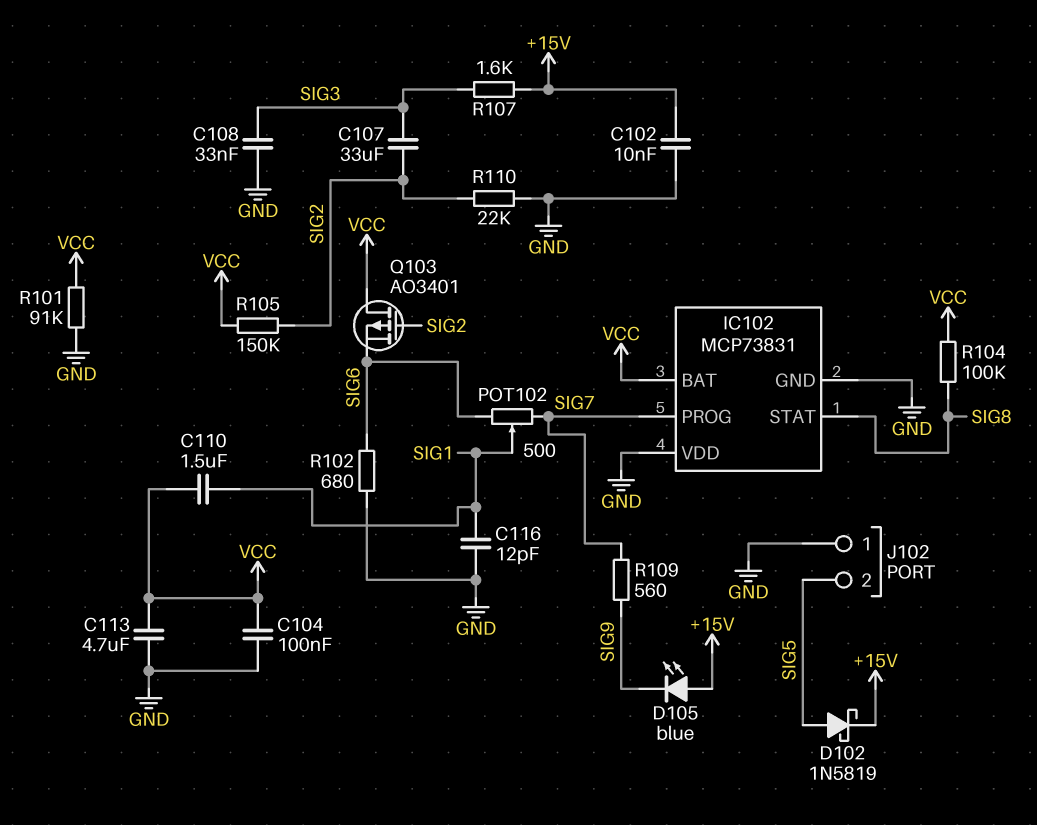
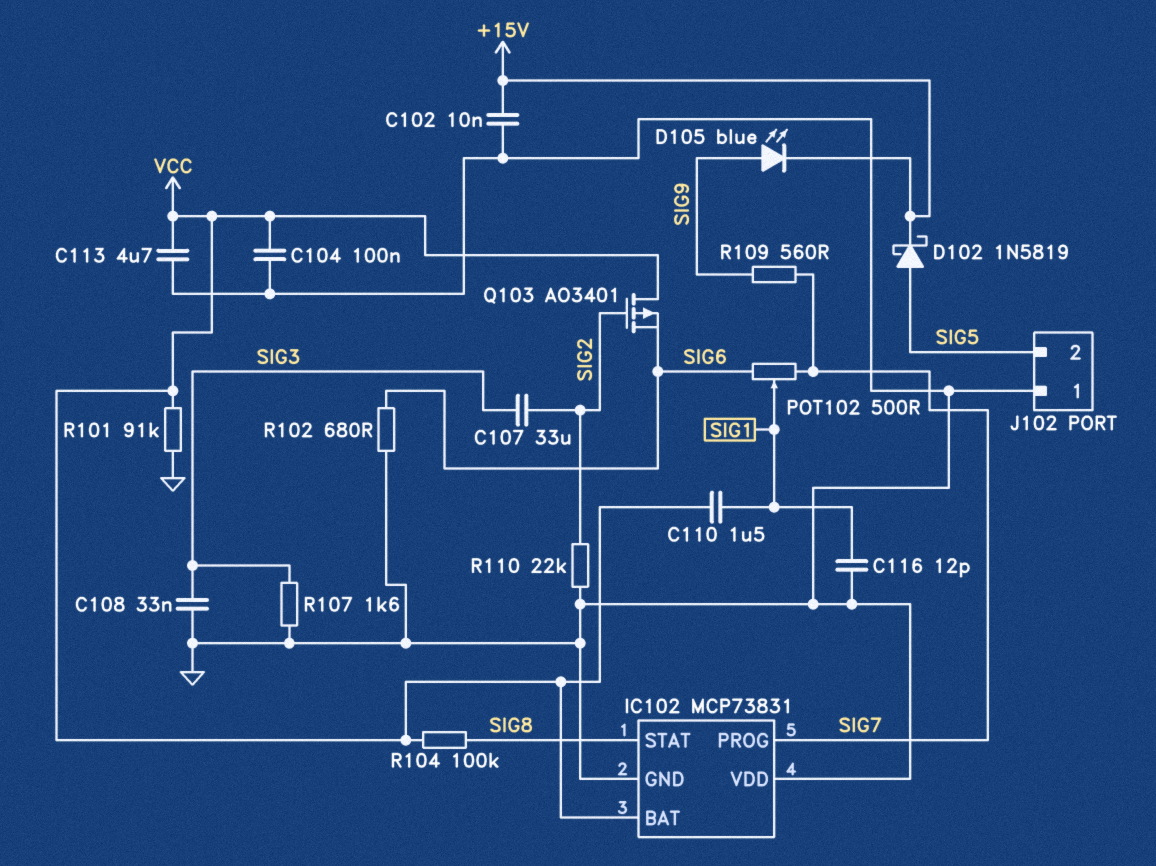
D105: LED blue (A +15V, K SIG9) -> LED blue (A SIG9, K +15V)
R105: 150k (SIG2, VCC) -> none
R107: 1.6k (+15V, SIG3) -> 1.6k (GND, SIG3)

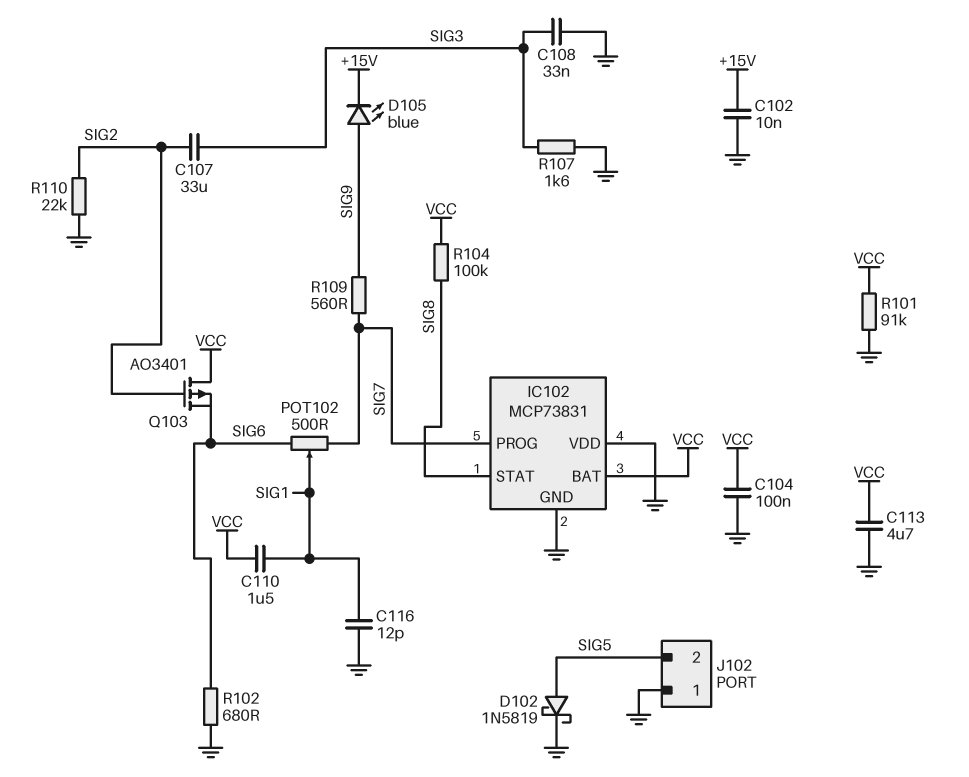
D102: schottky 1N5819 (A SIG5, K +15V) -> schottky 1N5819 (A SIG5, K GND)

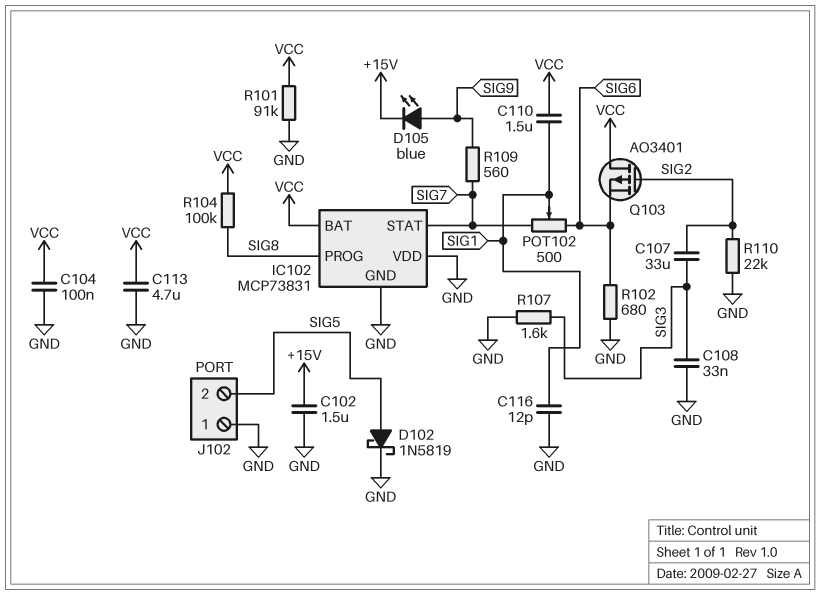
C102: 10nF (+15V, GND) -> 1.5uF (+15V, GND)
IC102 pin PROG: SIG7 -> SIG8
IC102 pin STAT: SIG8 -> SIG7

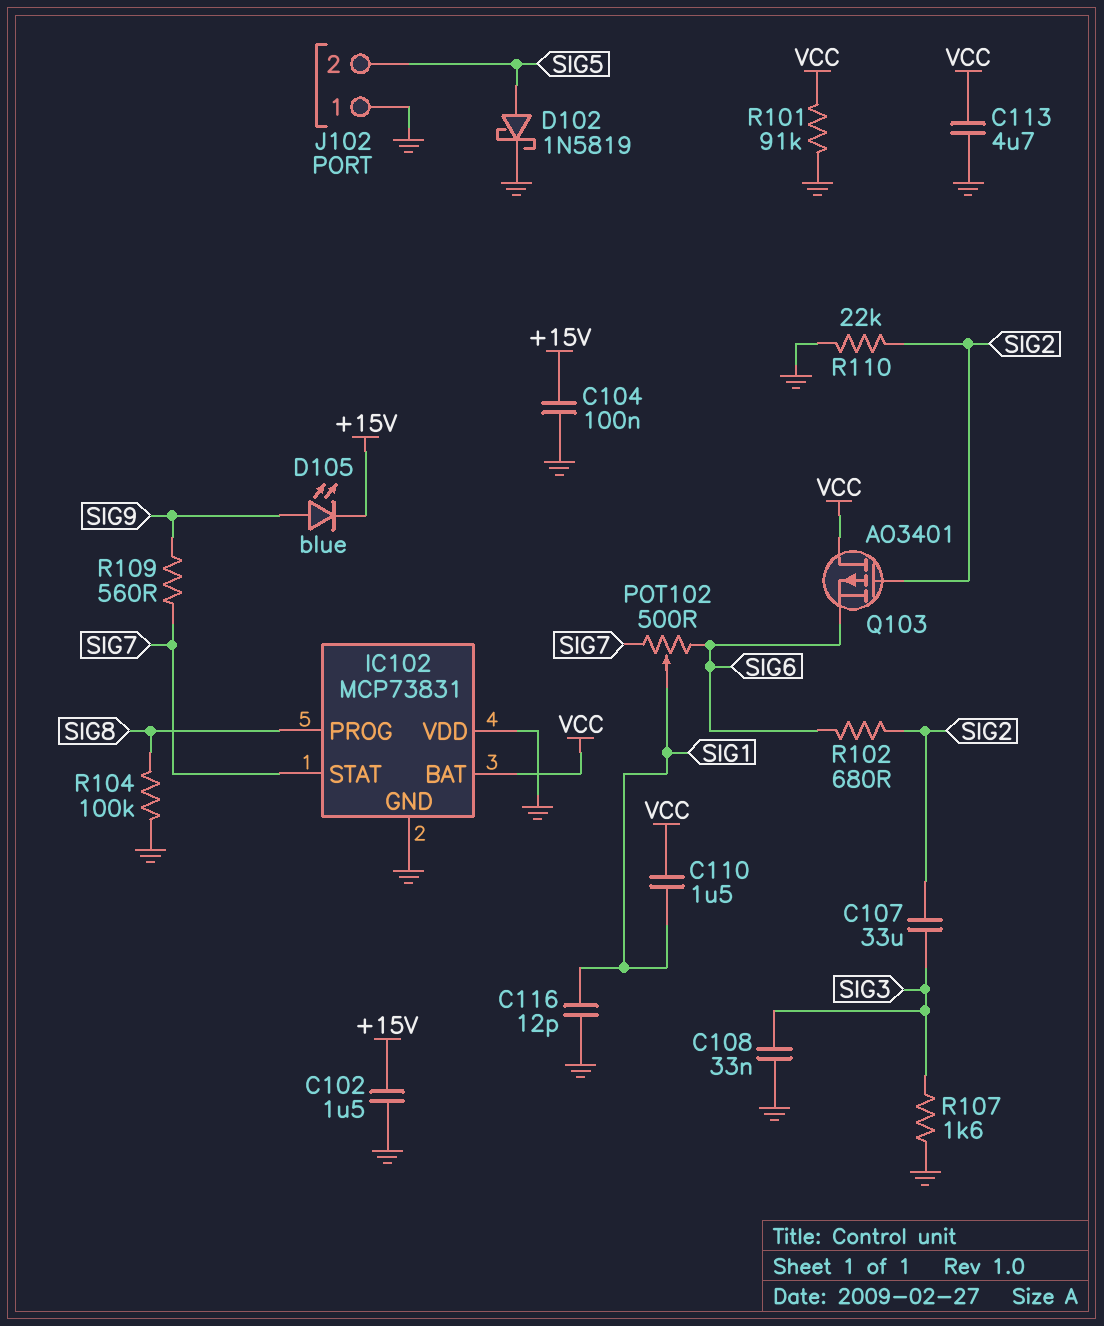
C104: 100nF (GND, VCC) -> 100nF (+15V, GND)
R102: 680 (GND, SIG6) -> 680 (SIG2, SIG6)
R104: 100k (SIG8, VCC) -> 100k (GND, SIG8)

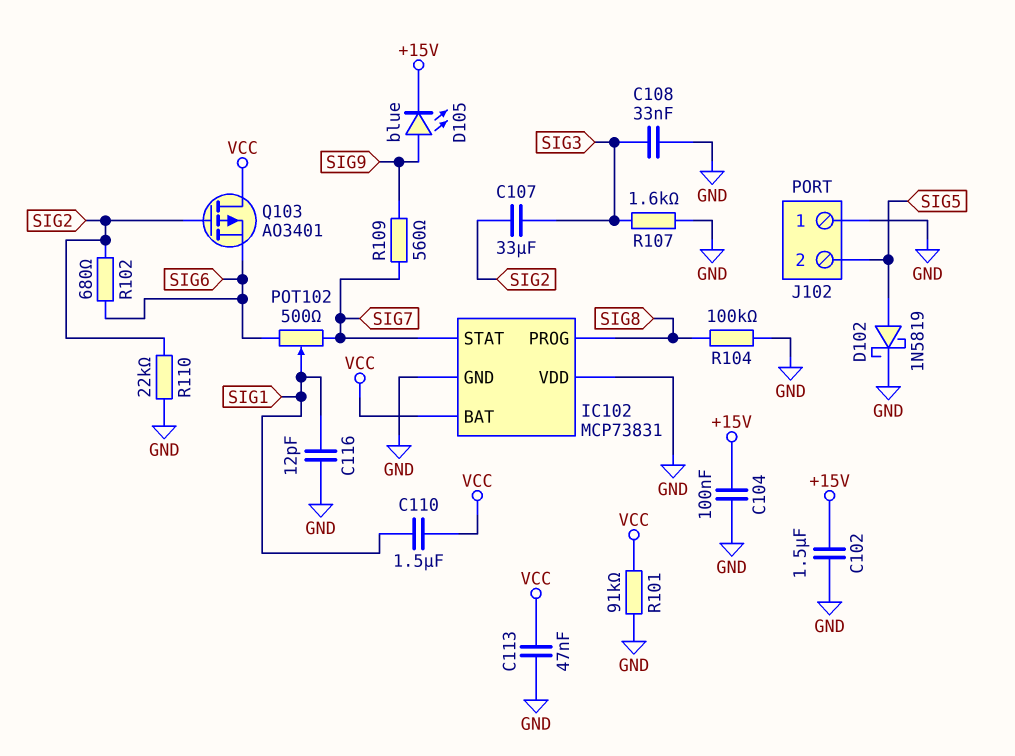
C113: 4.7uF (GND, VCC) -> 47nF (GND, VCC)

